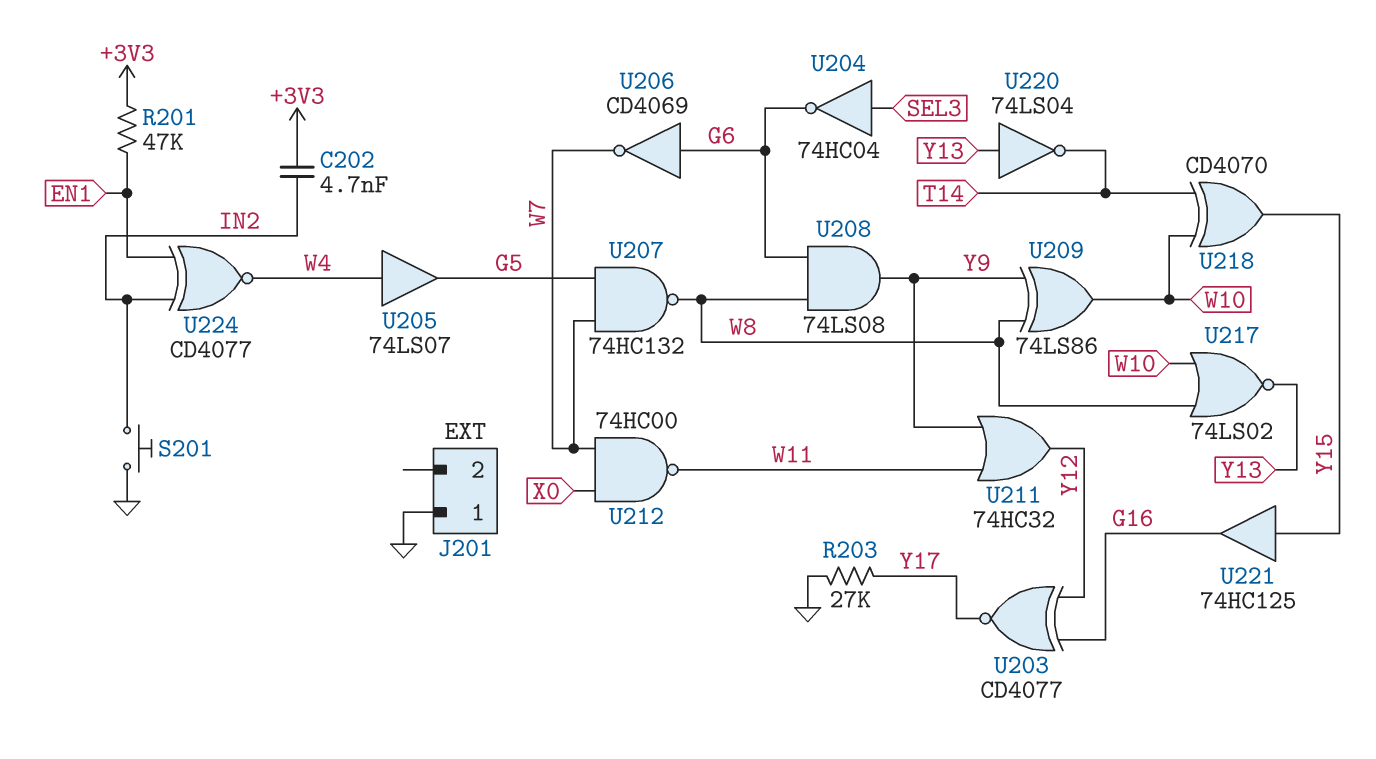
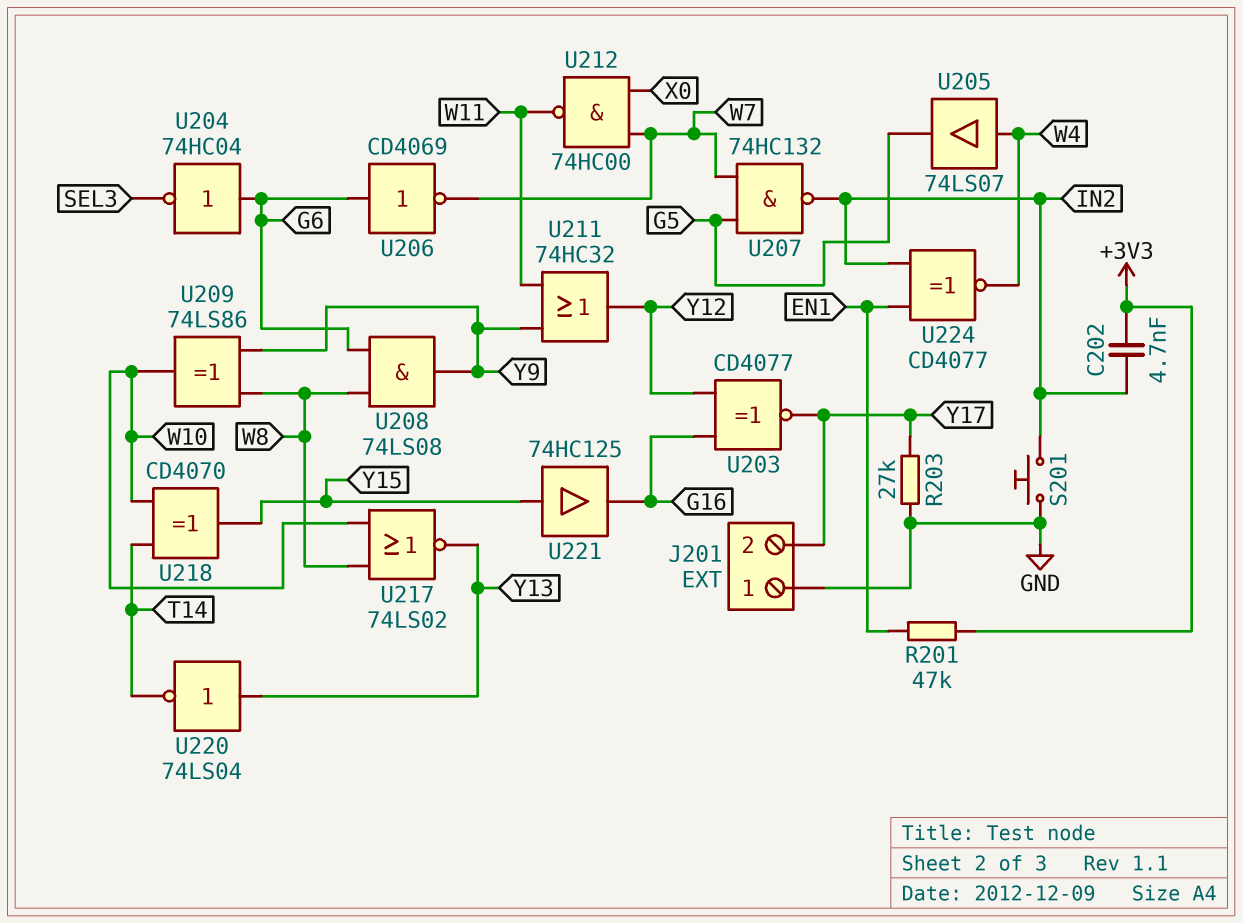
J201 pin 2: none -> Y17
U204: NOT 74HC04 (in SEL3, out G6) -> NOT 74HC04 (in G6, out SEL3)
U207: NAND 74HC132 (in G5, in W7, out W8) -> NAND 74HC132 (in G5, in W7, out IN2)

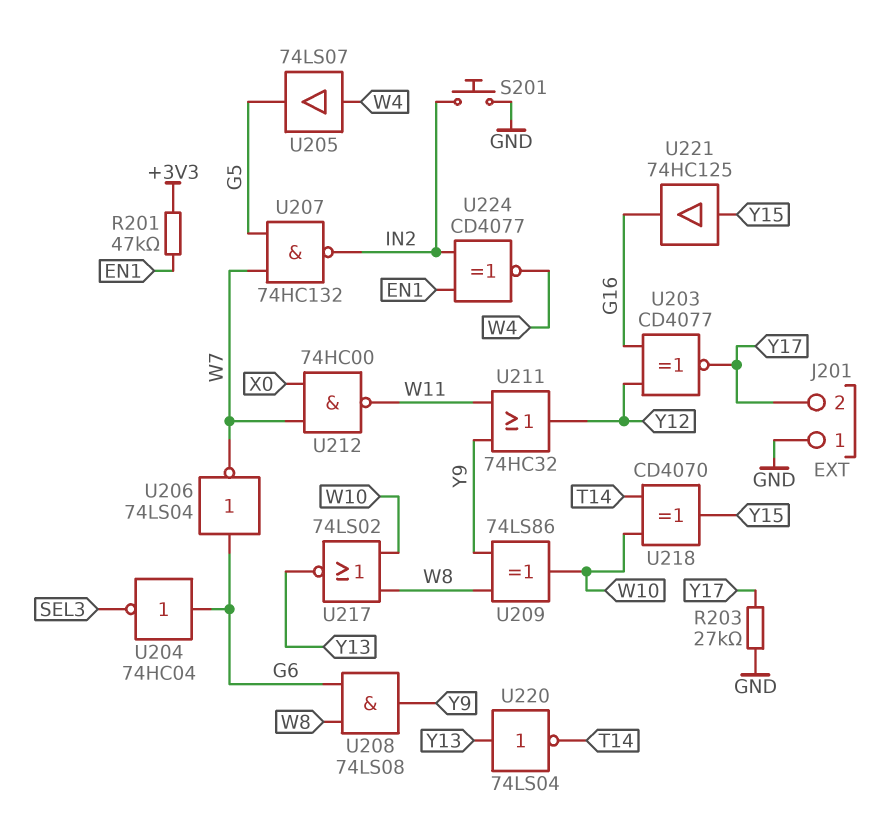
C202: 4.7nF (+3V3, IN2) -> none
U206: NOT CD4069 (in G6, out W7) -> NOT 74LS04 (in G6, out W7)

